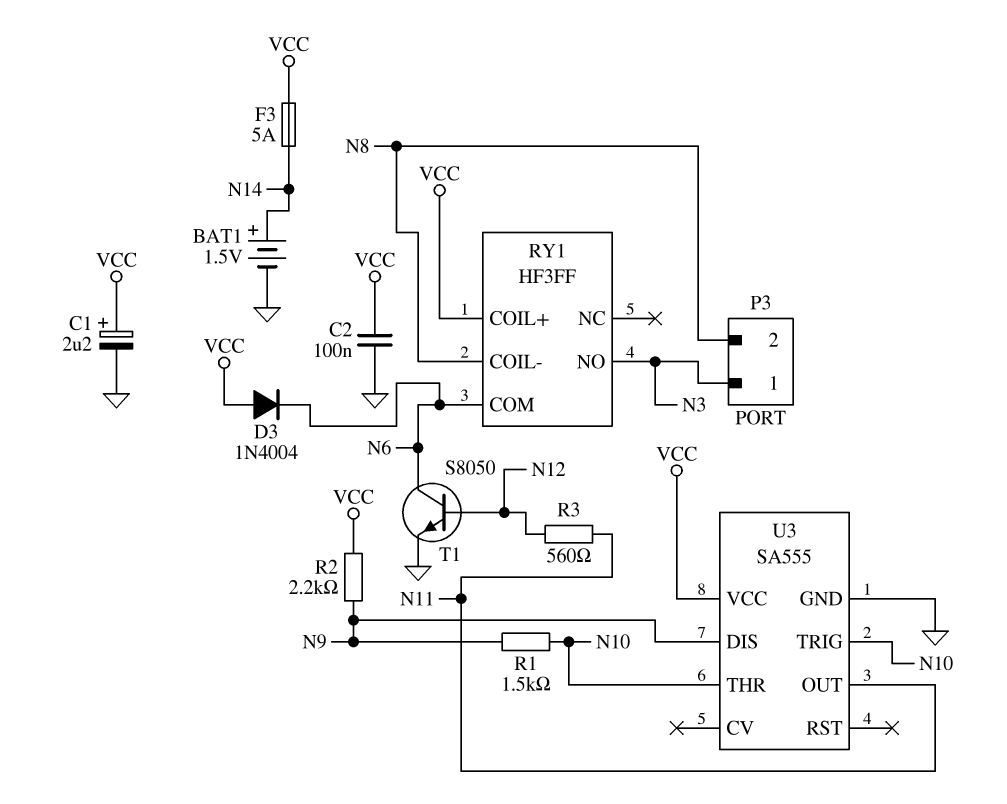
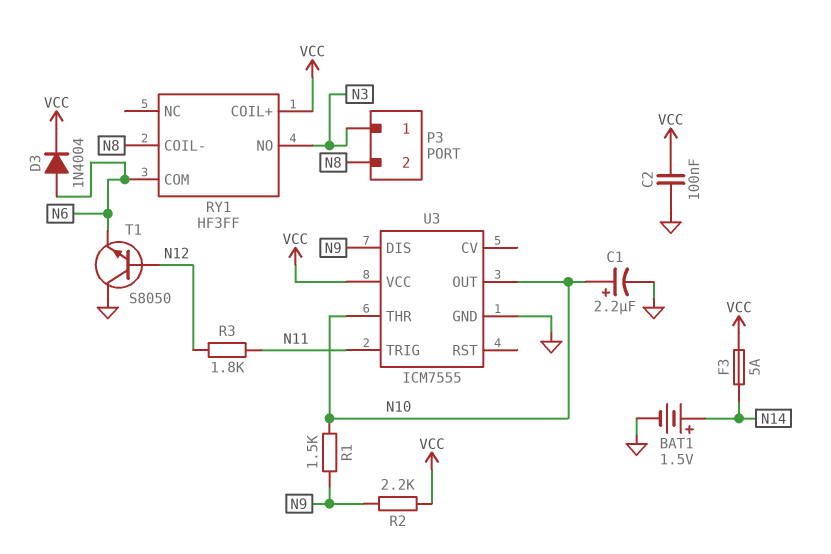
C1: 2.2uF (plus VCC, minus GND) -> 2.2uF (plus N10, minus GND)
D3: diode 1N4004 (A VCC, K N6) -> diode 1N4004 (A N6, K VCC)
R3: 560 (N11, N12) -> 1.8k (N11, N12)
T1: NPN S8050 (B N12, C N6, E GND) -> NPN S8050 (B N12, C GND, E N6)
U3: SA555 -> ICM7555
U3 pin OUT: N11 -> N10
U3 pin TRIG: N10 -> N11

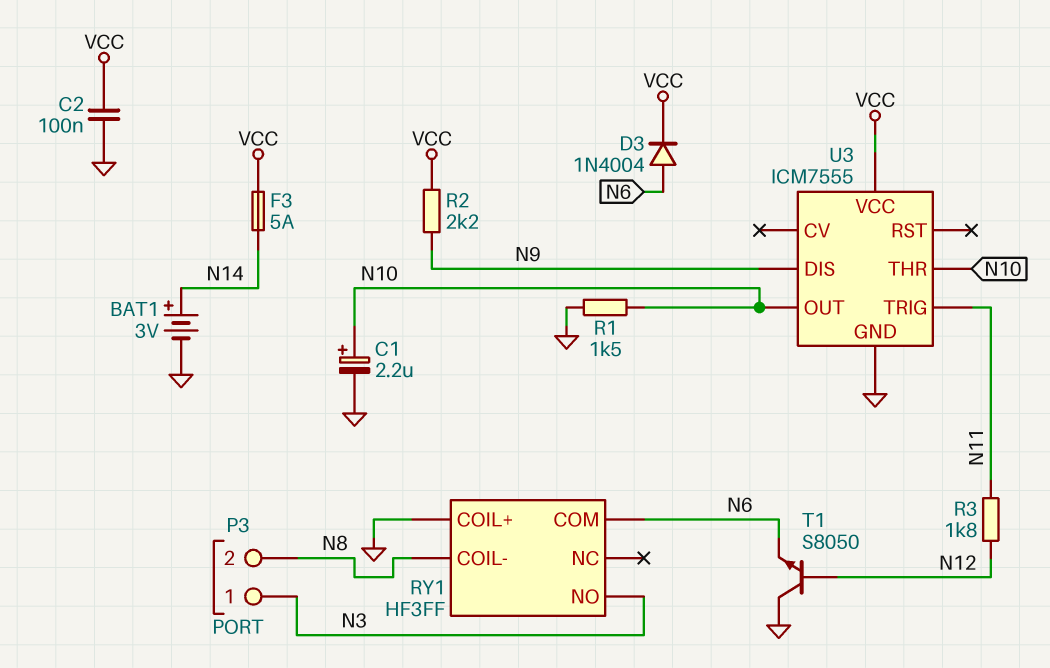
BAT1: 1.5V (plus N14, minus GND) -> 3V (plus N14, minus GND)
R1: 1.5k (N9, N10) -> 1.5k (GND, N10)
RY1 pin COIL+: VCC -> GND

